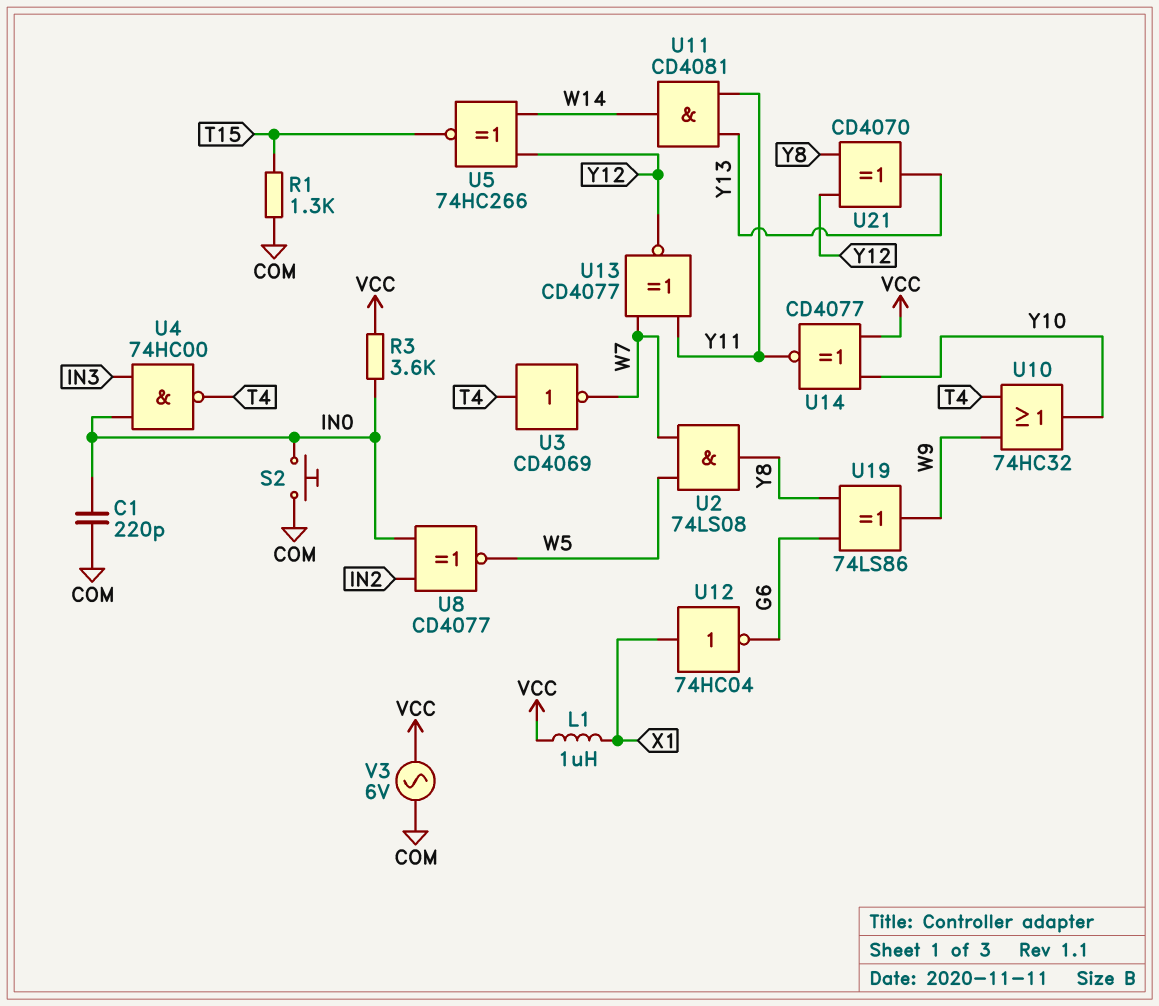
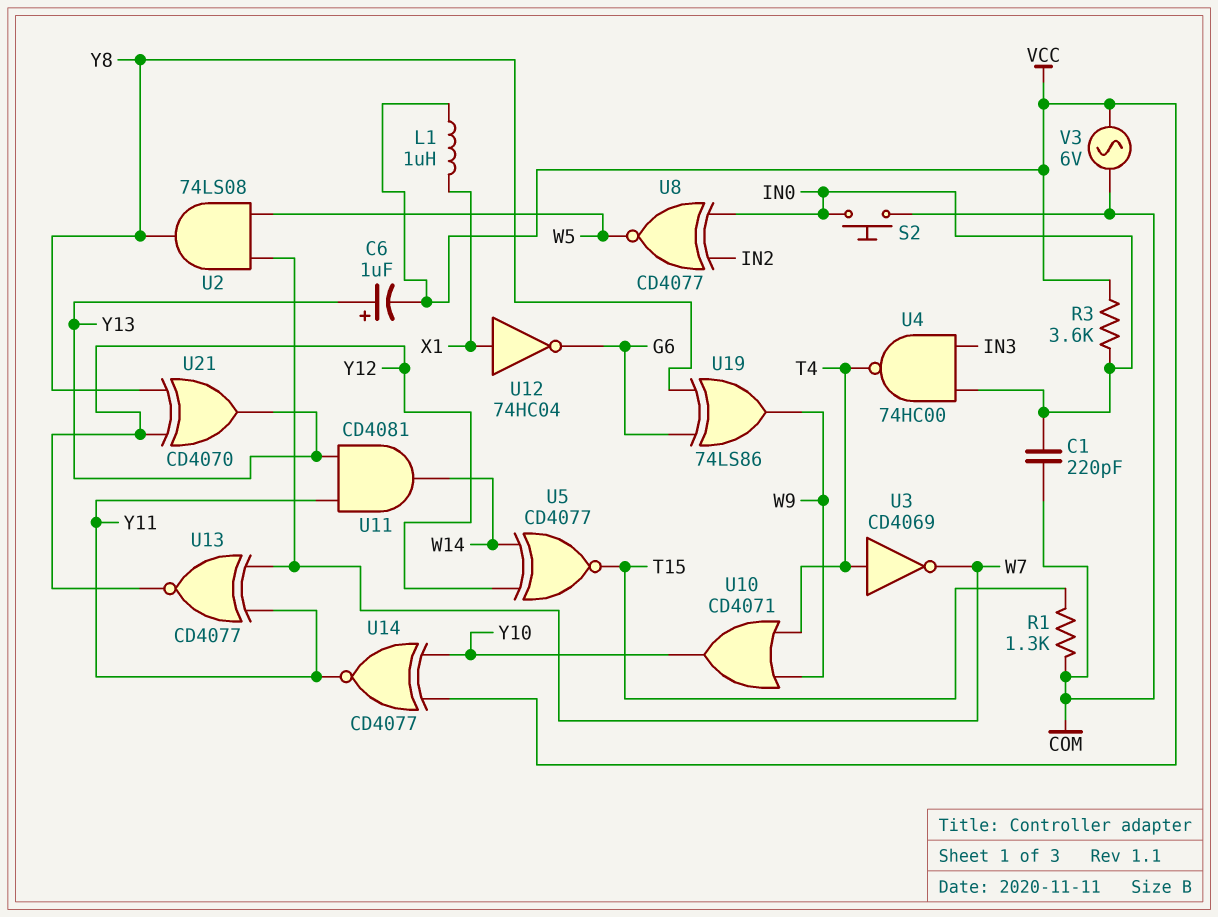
C6: none -> 1uF (plus Y13, minus VCC)
U5: XNOR 74HC266 (in W14, in Y12, out T15) -> XNOR CD4077 (in W14, in Y12, out T15)
U10: OR 74HC32 (in T4, in W9, out Y10) -> OR CD4071 (in T4, in W9, out Y10)

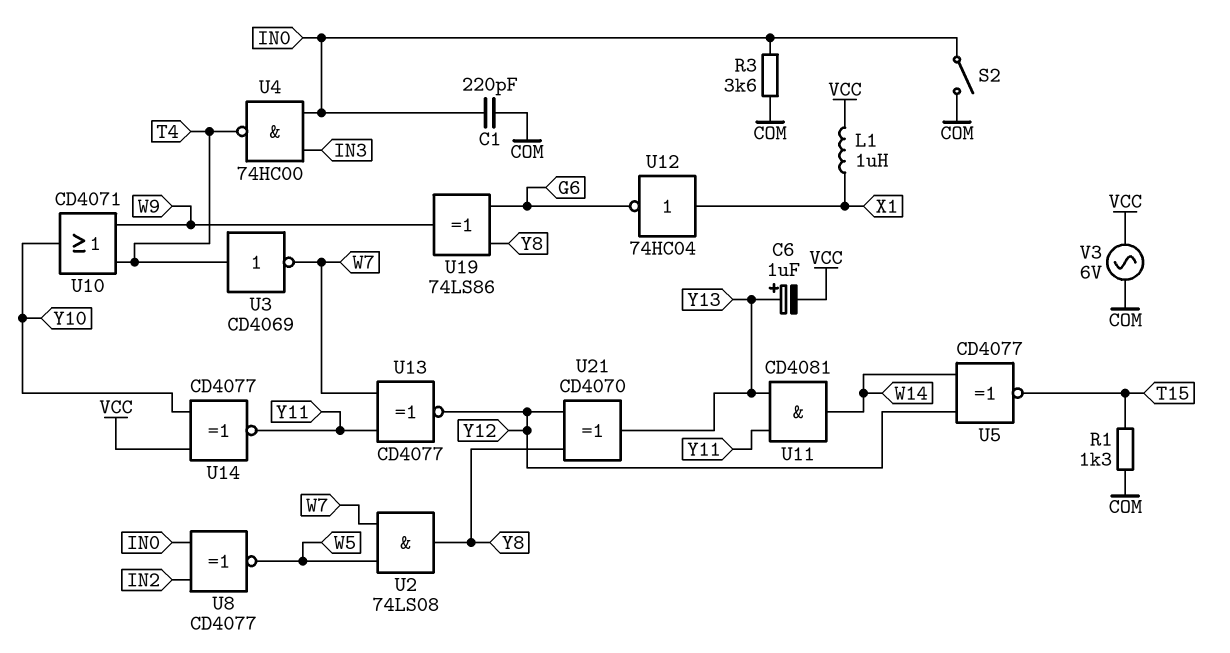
R3: 3.6k (IN0, VCC) -> 3.6k (COM, IN0)
S2: button (COM, IN0) -> switch (COM, IN0)

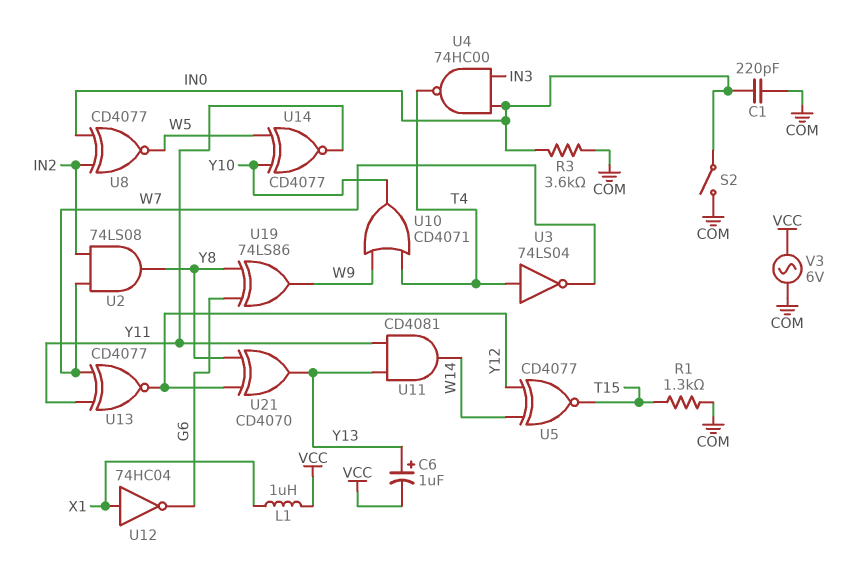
U2: AND 74LS08 (in W5, in W7, out Y8) -> AND 74LS08 (in IN2, in W7, out Y8)
U3: NOT CD4069 (in T4, out W7) -> NOT 74LS04 (in T4, out W7)
U14: XNOR CD4077 (in VCC, in Y10, out Y11) -> XNOR CD4077 (in W5, in Y10, out Y11)

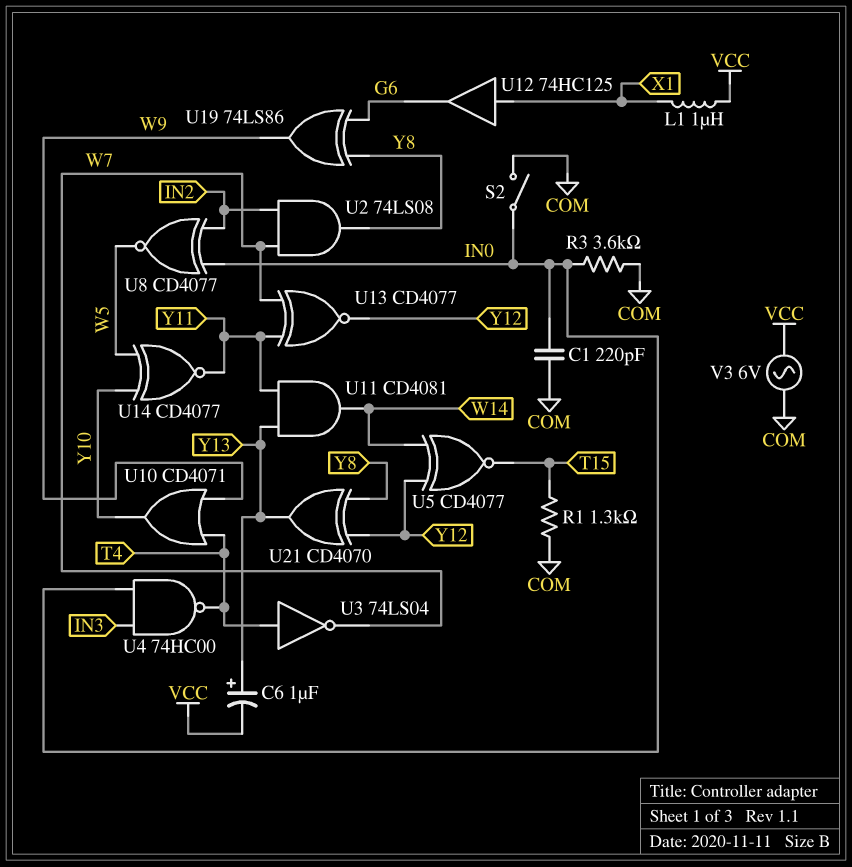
U12: NOT 74HC04 (in X1, out G6) -> buffer 74HC125 (in X1, out G6)

